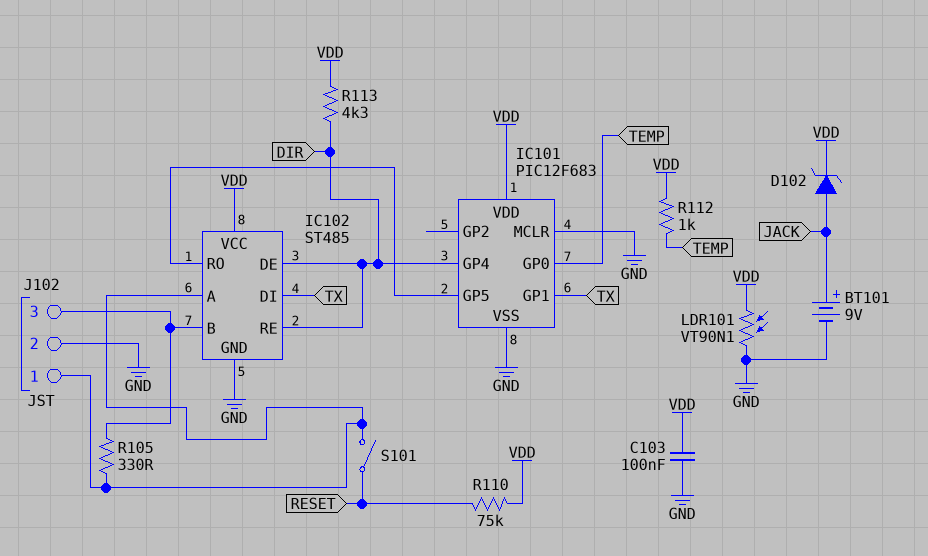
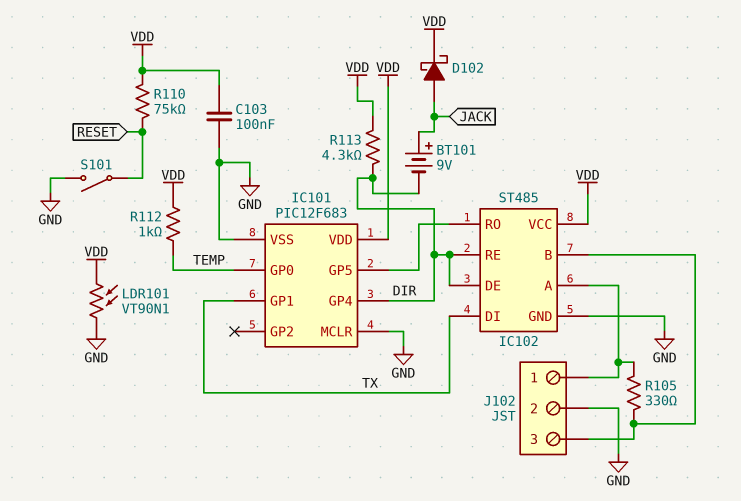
BT101: 9V (plus JACK, minus GND) -> 9V (plus JACK, minus DIR)
D102: zener (A JACK, K VDD) -> schottky (A JACK, K VDD)
S101: switch (IC102/A, RESET) -> switch (GND, RESET)

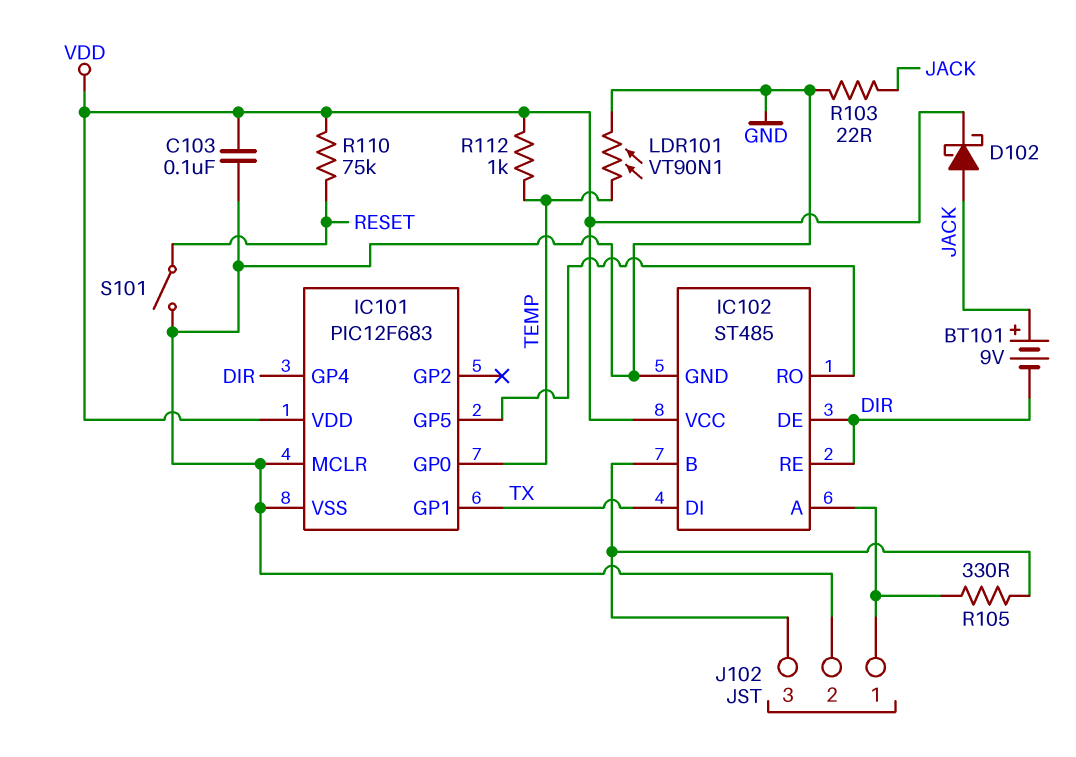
LDR101: VT90N1 (GND, VDD) -> VT90N1 (GND, TEMP)
R103: none -> 22 (GND, JACK)
R113: 4.3k (DIR, VDD) -> none

